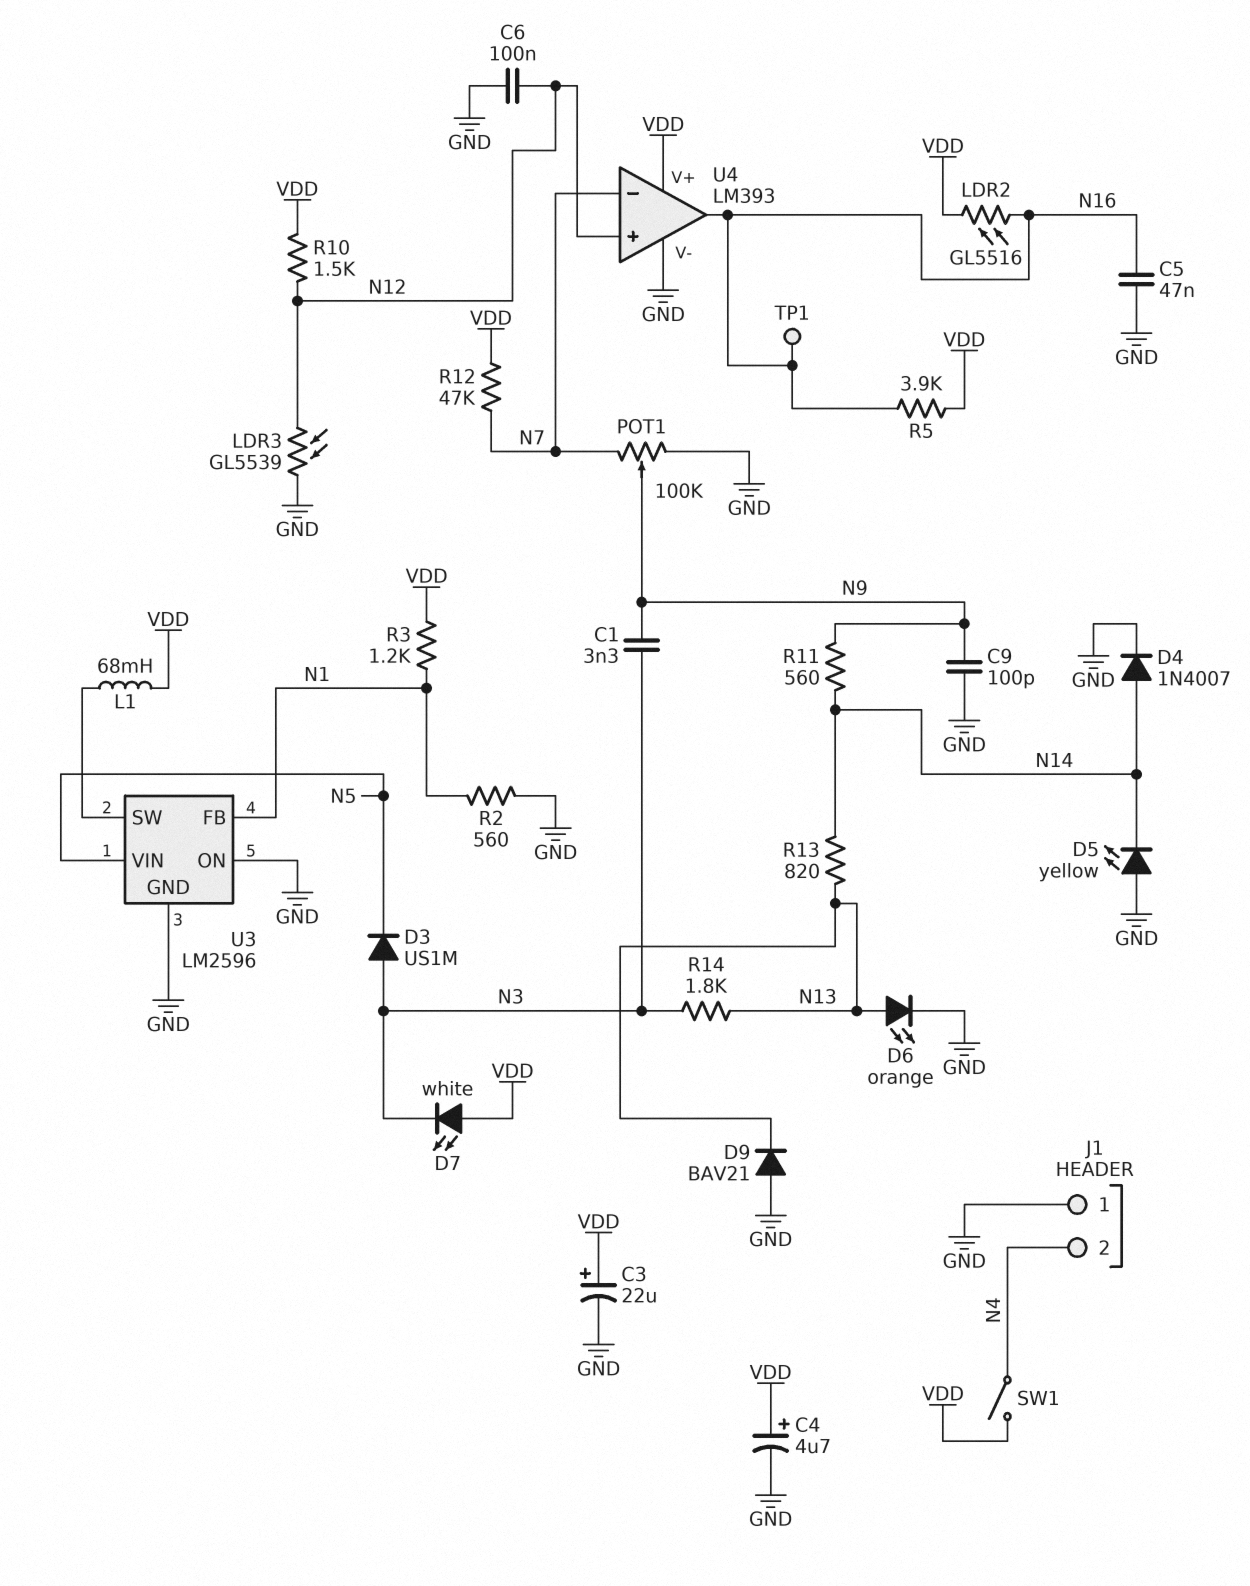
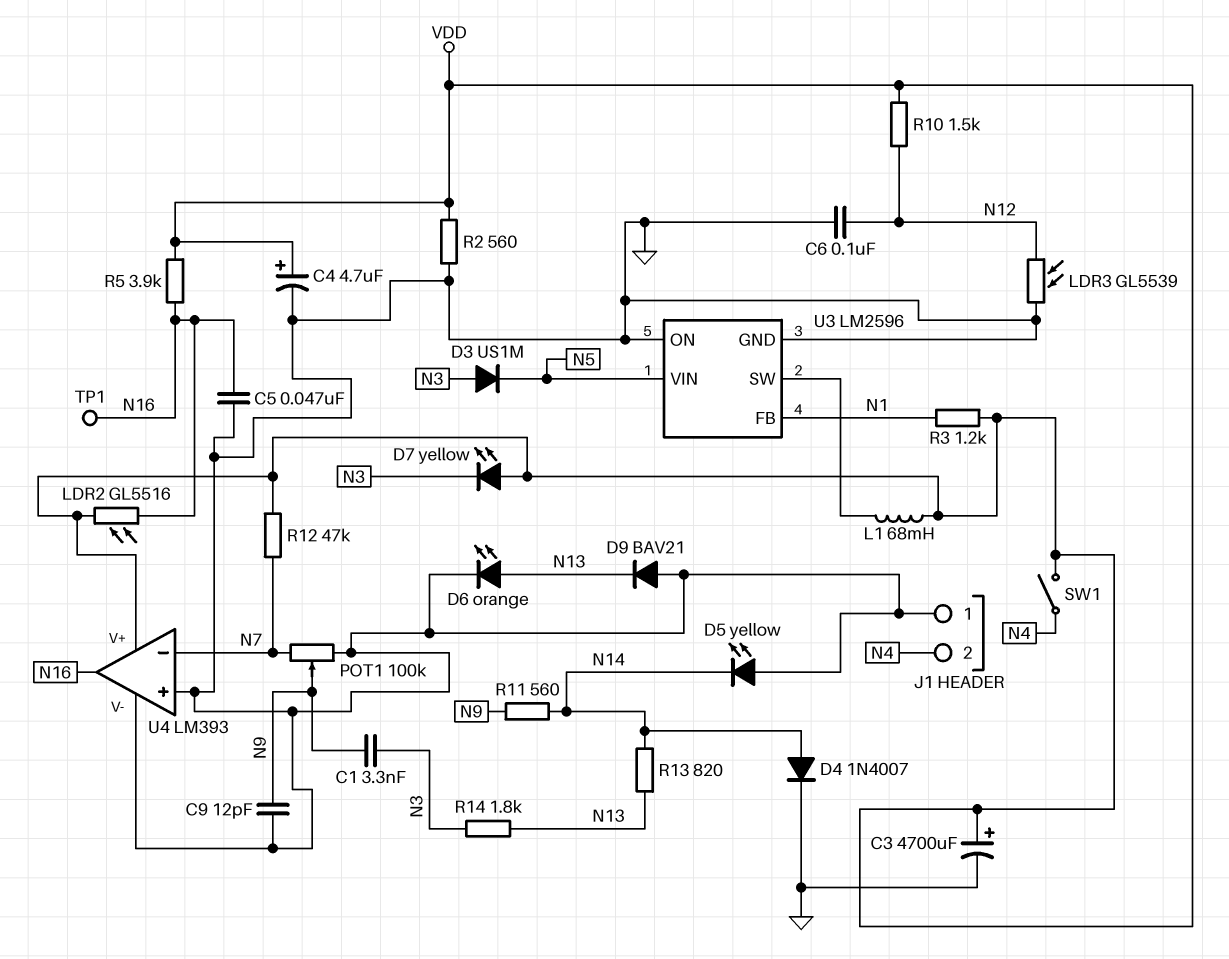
C3: 22uF (plus VDD, minus GND) -> 4700uF (plus VDD, minus GND)
C9: 100pF (GND, N9) -> 12pF (GND, N9)
D7: LED white (A VDD, K N3) -> LED yellow (A VDD, K N3)
R2: 560 (GND, N1) -> 560 (GND, VDD)
U4 pin in+: N12 -> GND

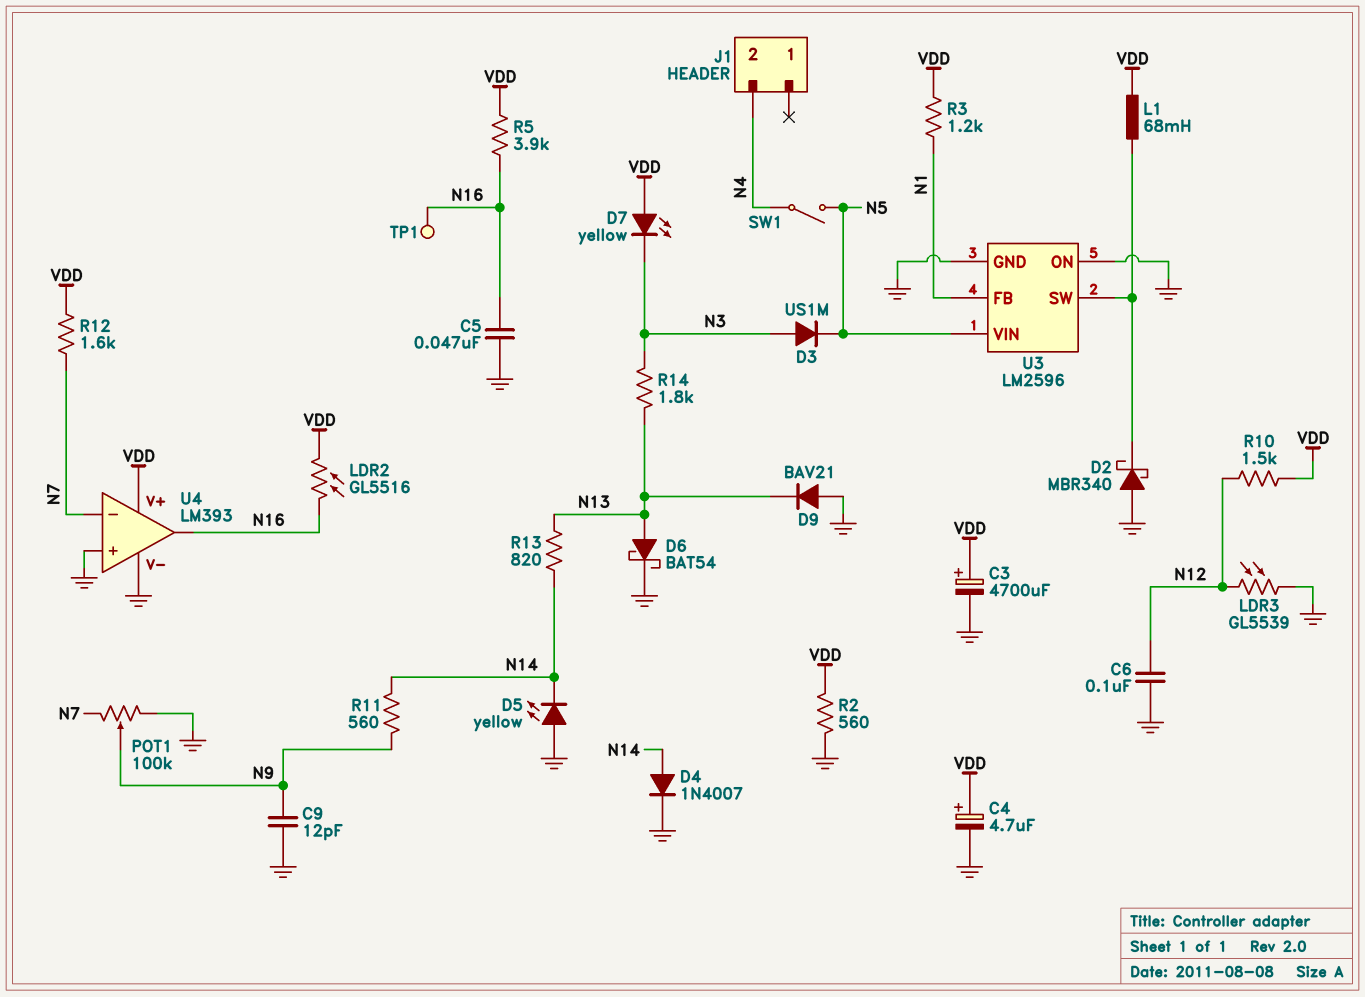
C1: 3.3nF (N3, N9) -> none
D2: none -> schottky MBR340 (A GND, K U3/SW)
D6: LED orange (A N13, K GND) -> schottky BAT54 (A N13, K GND)
J1 pin 1: GND -> none
R12: 47k (N7, VDD) -> 1.6k (N7, VDD)
SW1: switch (N4, VDD) -> switch (N4, N5)

